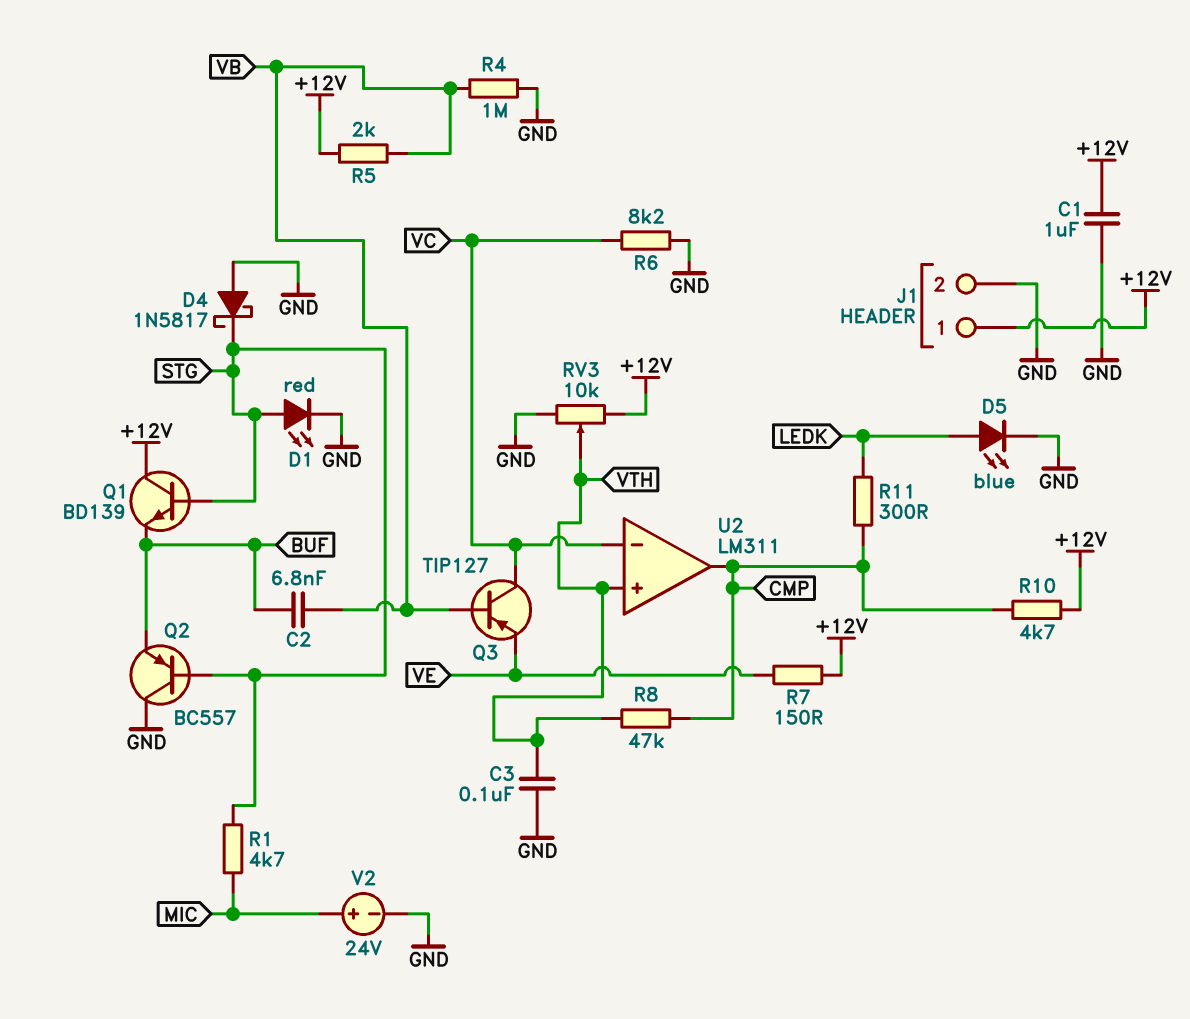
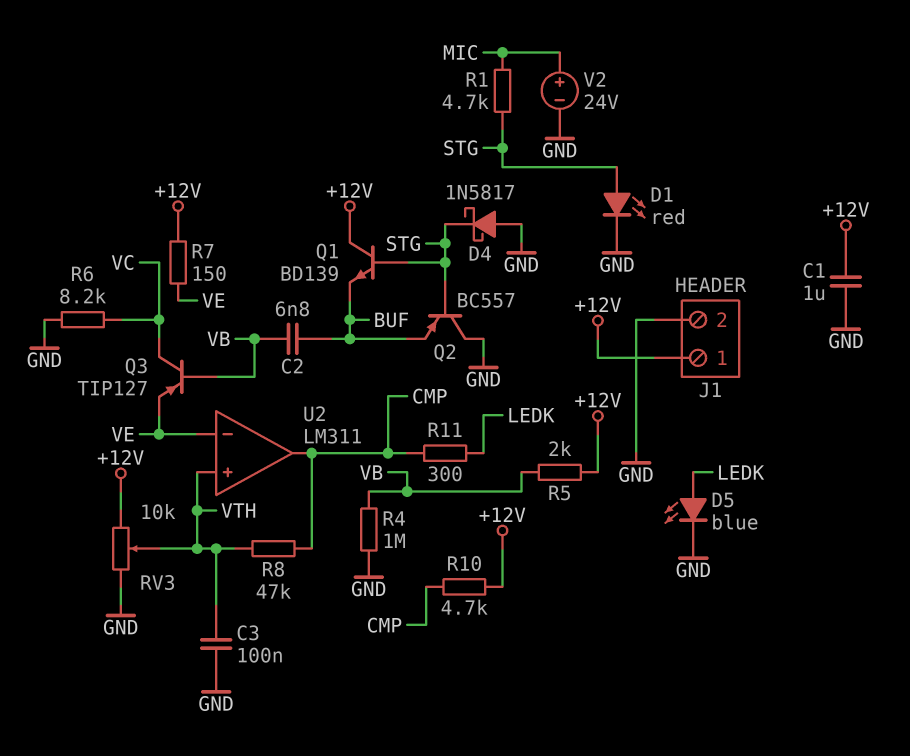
U2 pin in-: VC -> VE

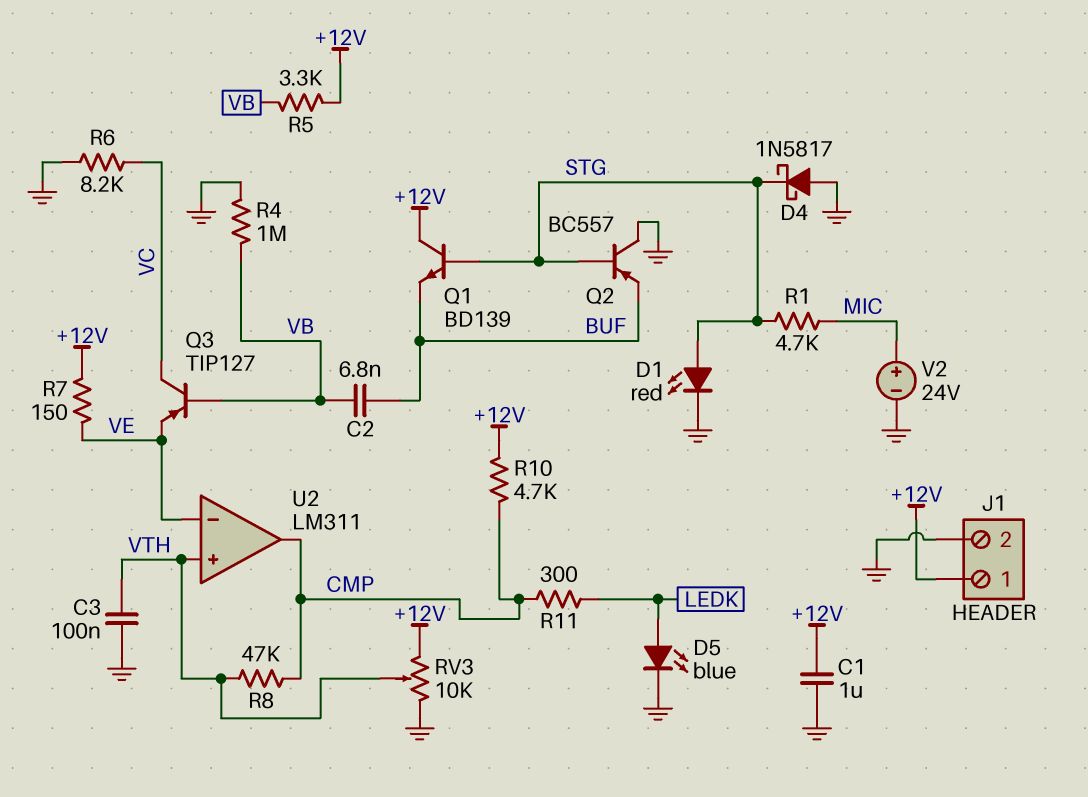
R5: 2k (+12V, VB) -> 3.3k (+12V, VB)

